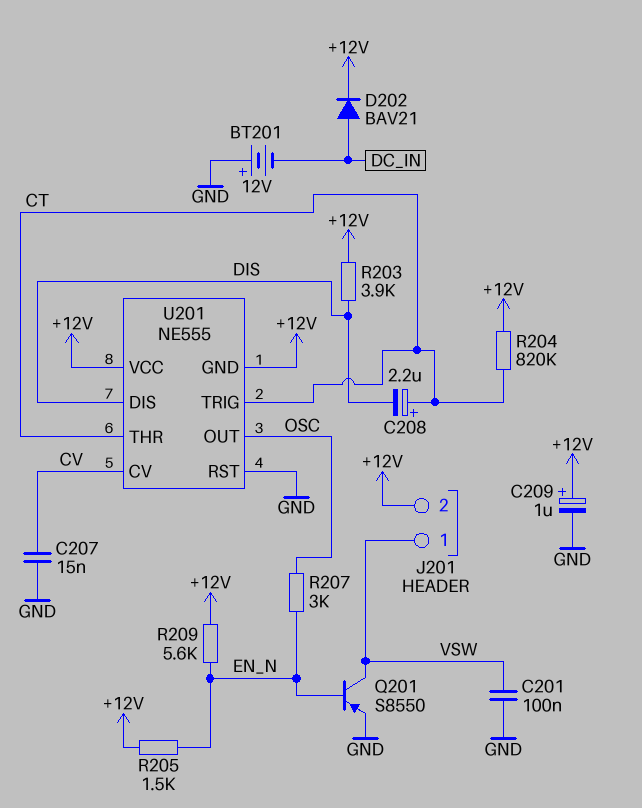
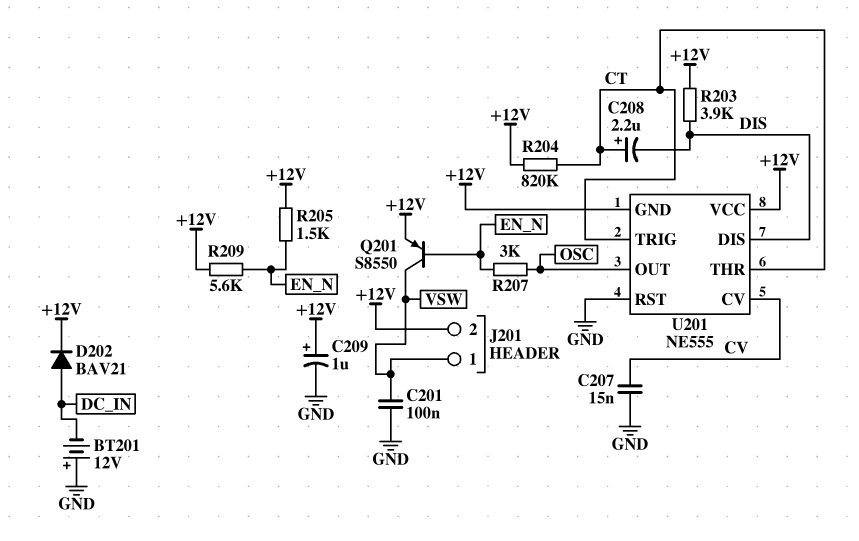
Q201: PNP S8550 (B EN_N, C VSW, E GND) -> PNP S8550 (B EN_N, C VSW, E +12V)

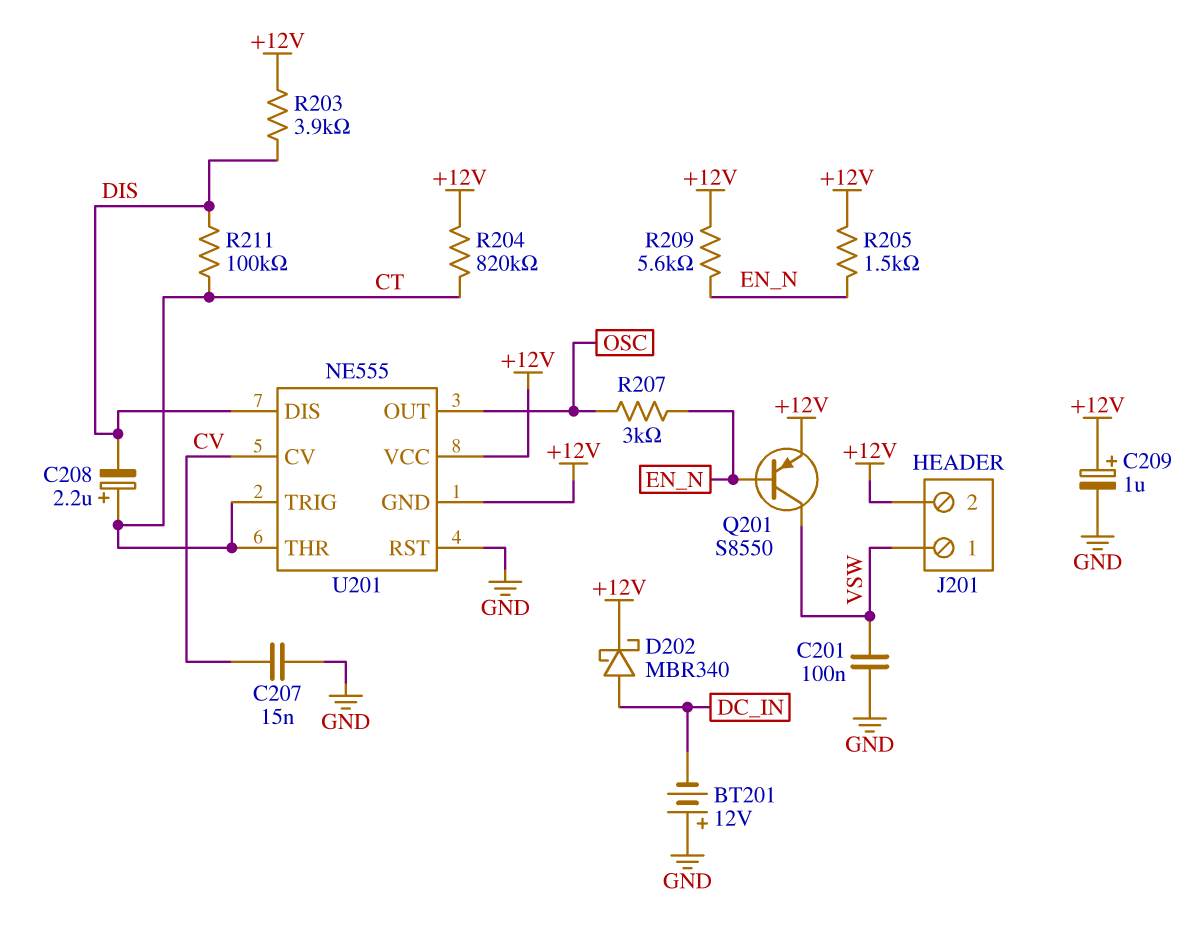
D202: diode BAV21 (A DC_IN, K +12V) -> schottky MBR340 (A DC_IN, K +12V)
R211: none -> 100k (CT, DIS)

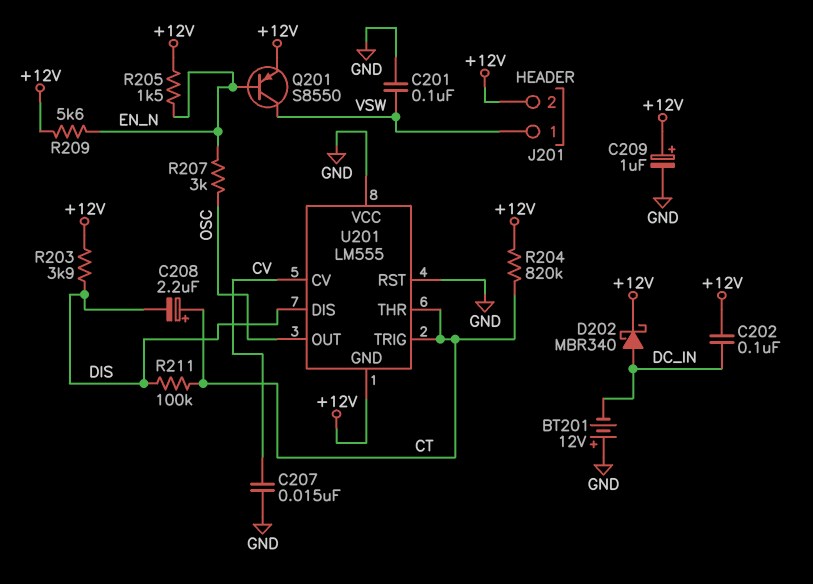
C202: none -> 100nF (+12V, DC_IN)
U201: NE555 -> LM555
U201 pin VCC: +12V -> GND

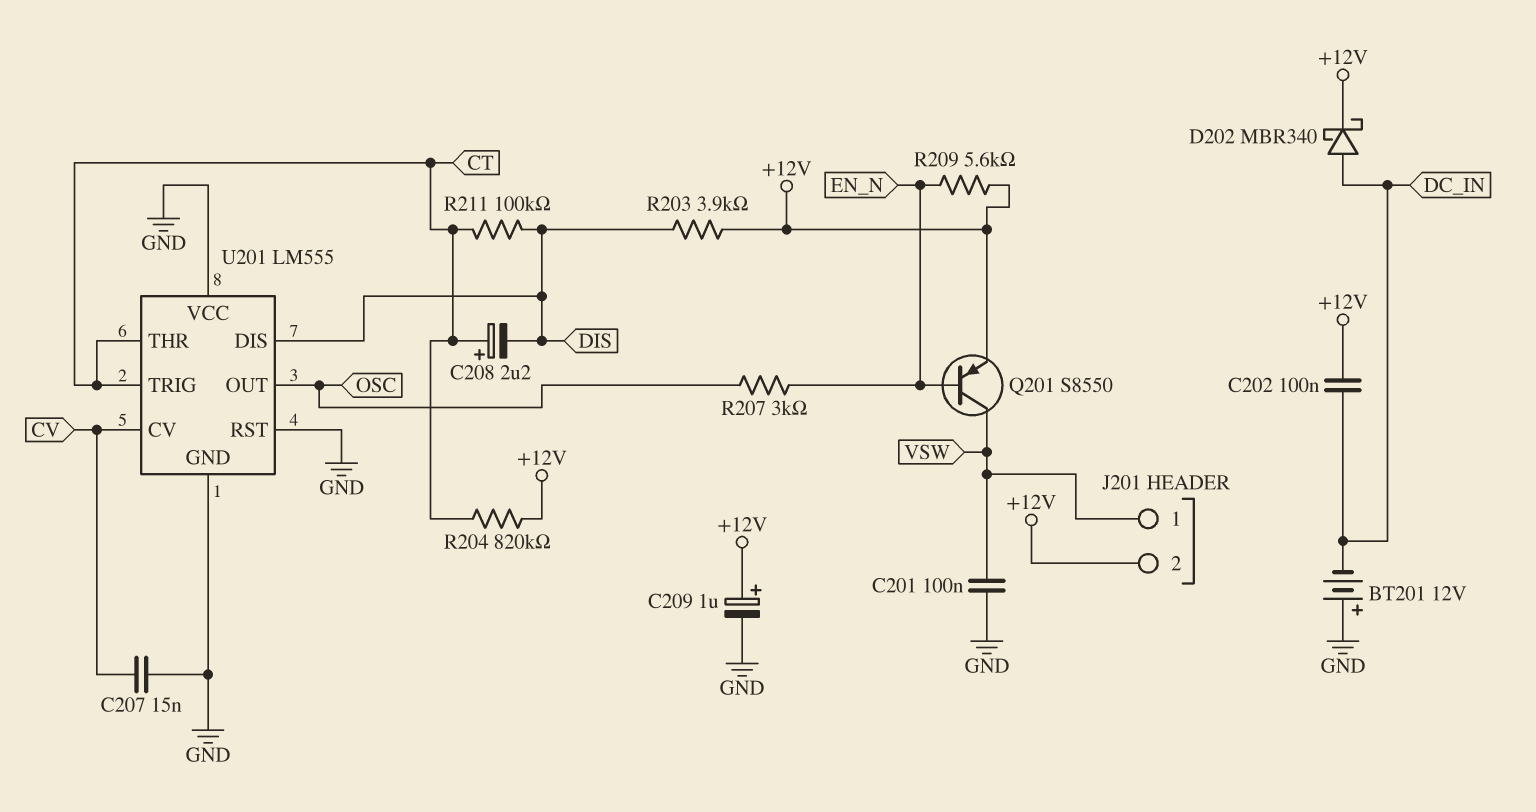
R205: 1.5k (+12V, EN_N) -> none
U201 pin GND: +12V -> GND

